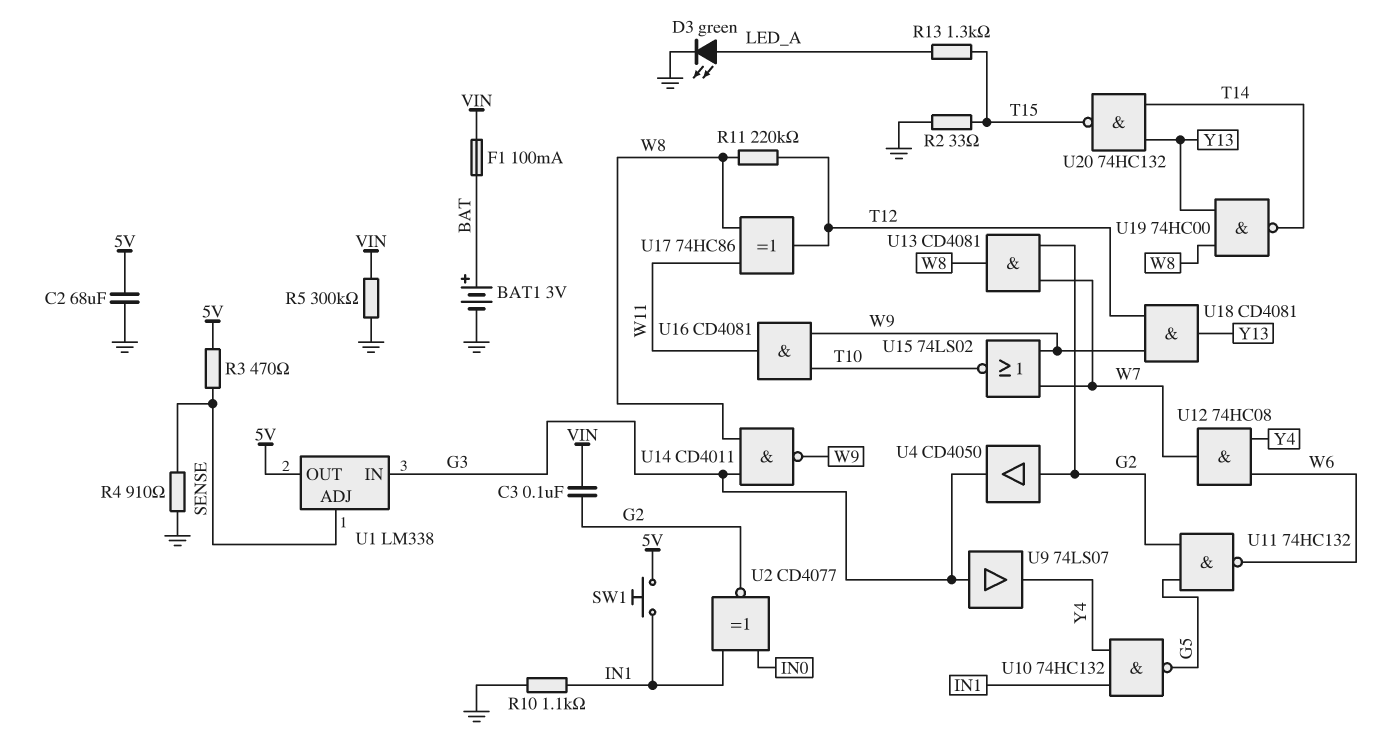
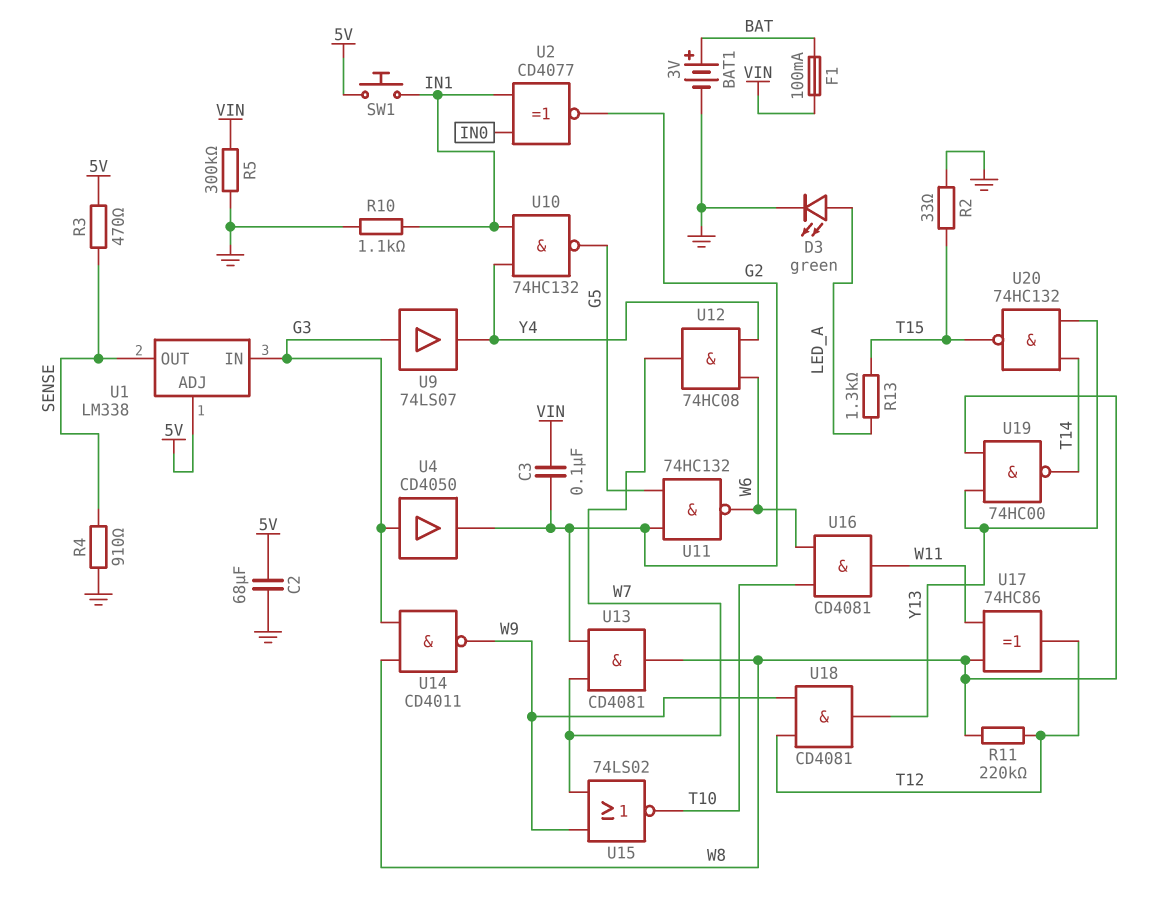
U1 pin ADJ: SENSE -> 5V
U1 pin OUT: 5V -> SENSE
U4: buffer CD4050 (in G2, out G3) -> buffer CD4050 (in G3, out G2)
U16: AND CD4081 (in T10, in W9, out W11) -> AND CD4081 (in T10, in W6, out W11)

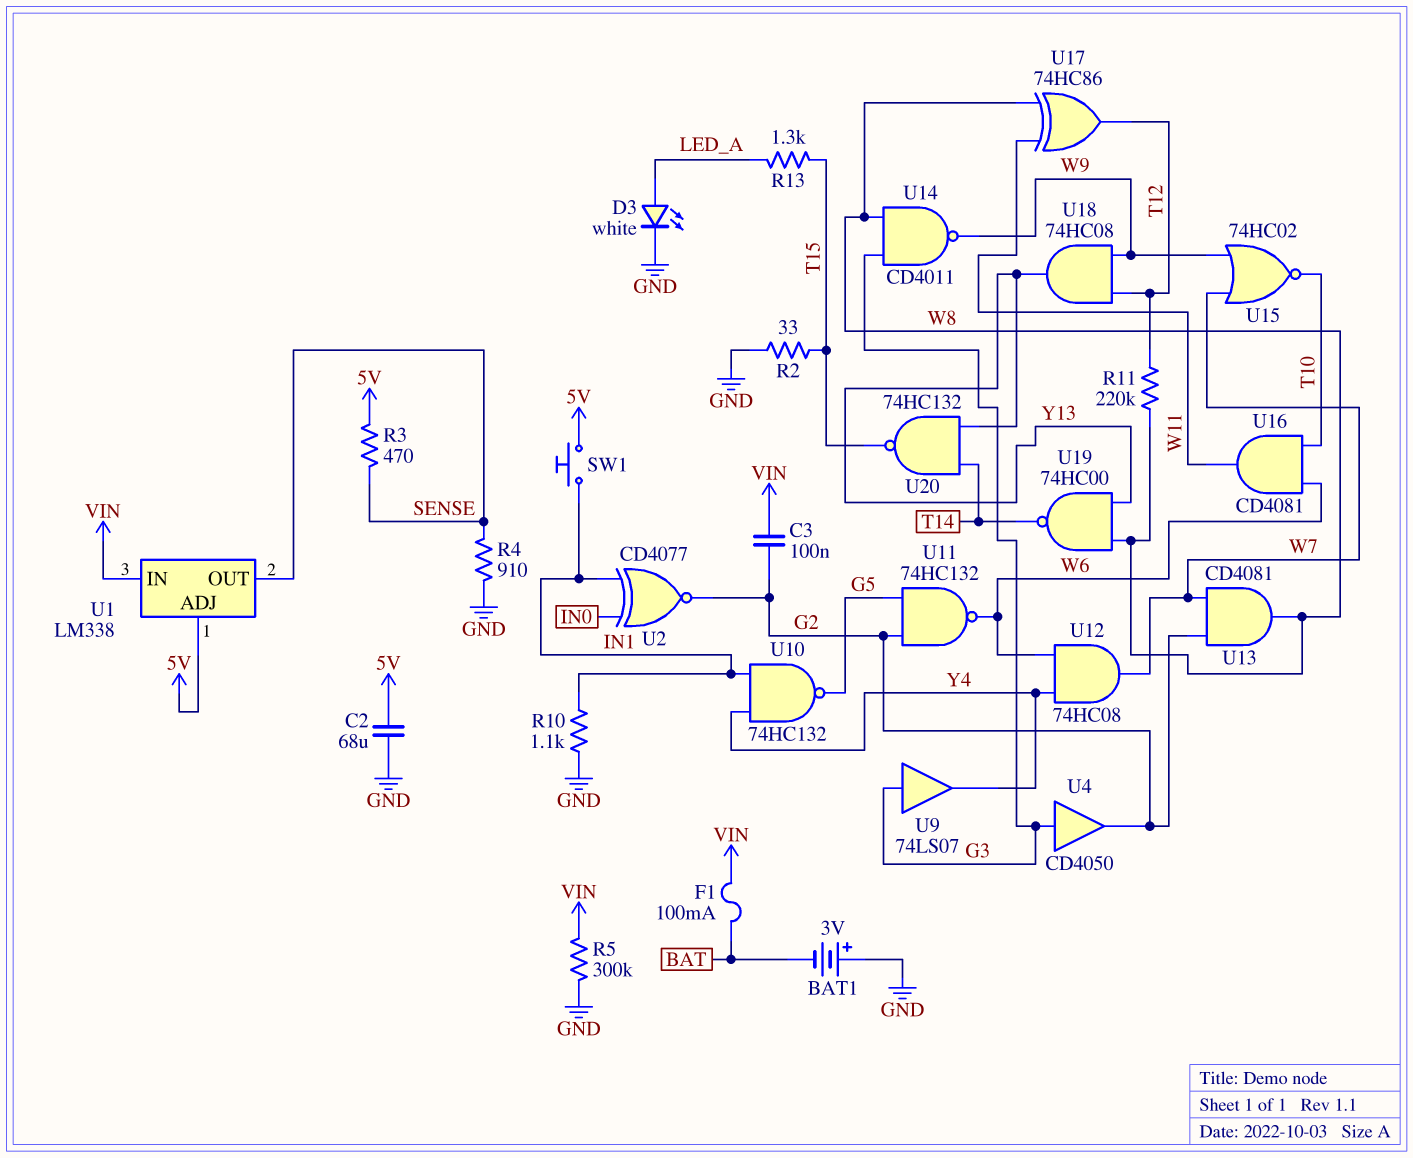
BAT1: 3V (plus BAT, minus GND) -> 3V (plus GND, minus BAT)
D3: LED green (A LED_A, K GND) -> LED white (A LED_A, K GND)
U1 pin IN: G3 -> VIN
U15: NOR 74LS02 (in W7, in W9, out T10) -> NOR 74HC02 (in W7, in W9, out T10)
U18: AND CD4081 (in T12, in W9, out Y13) -> AND 74HC08 (in T12, in W9, out Y13)

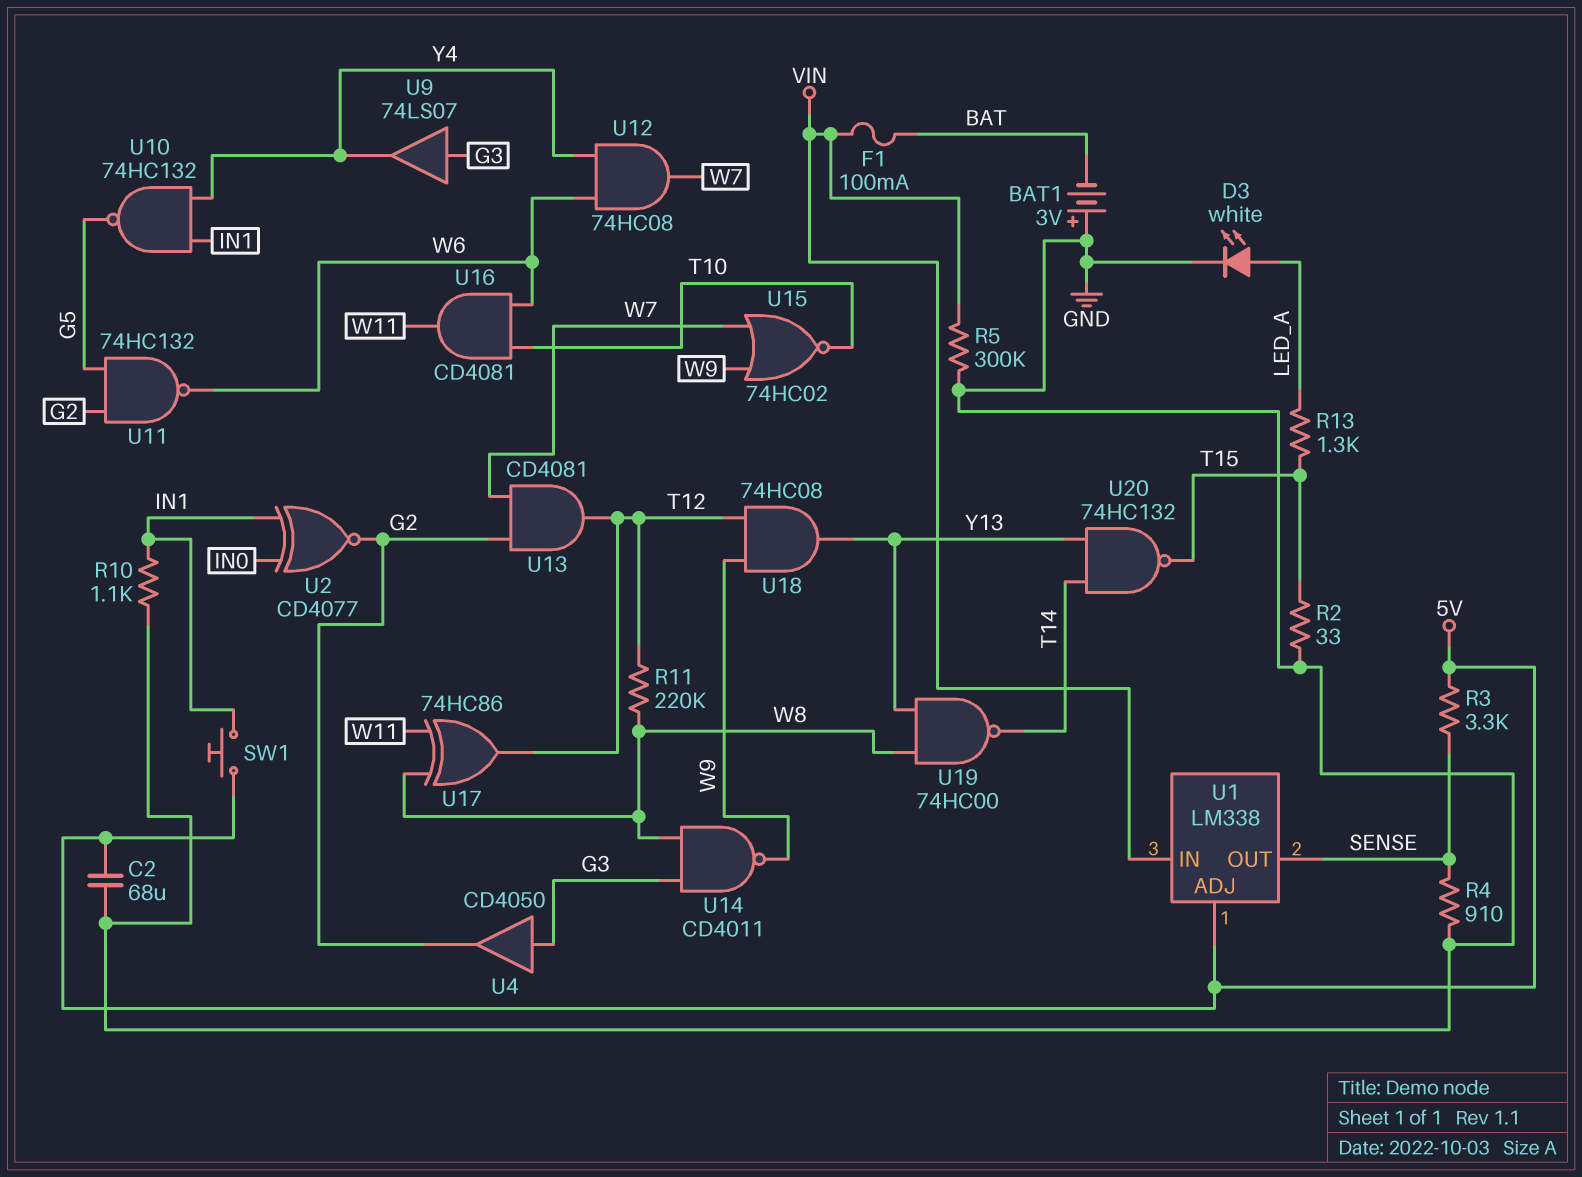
C3: 100nF (G2, VIN) -> none
R3: 470 (5V, SENSE) -> 3.3k (5V, SENSE)
U13: AND CD4081 (in G2, in W7, out W8) -> AND CD4081 (in G2, in W7, out T12)

